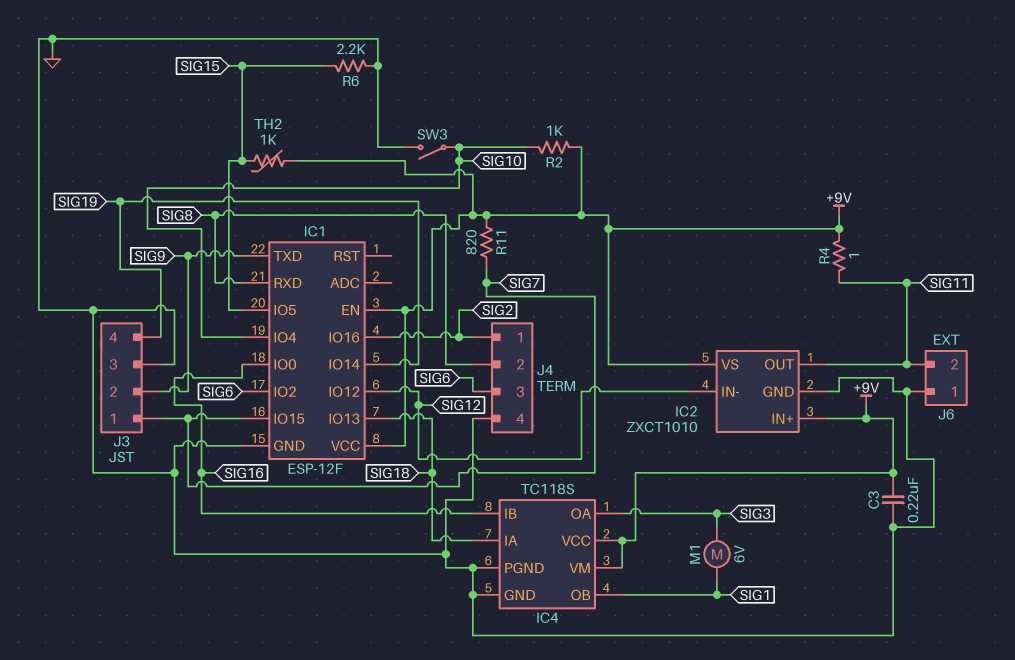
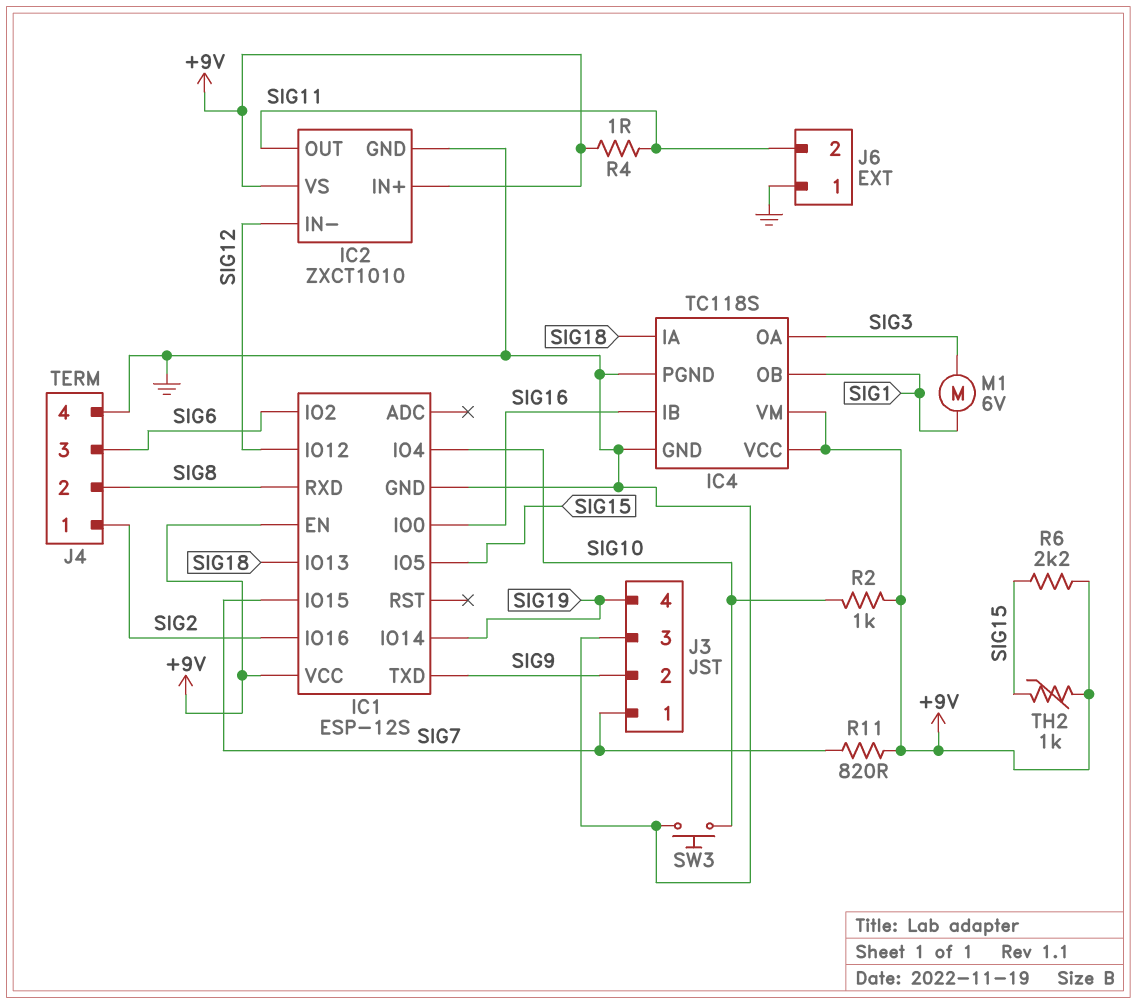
C3: 220nF (+9V, GND) -> none
IC1: ESP-12F -> ESP-12S
R6: 2.2k (GND, SIG15) -> 2.2k (+9V, SIG15)
SW3: switch (GND, SIG10) -> button (GND, SIG10)

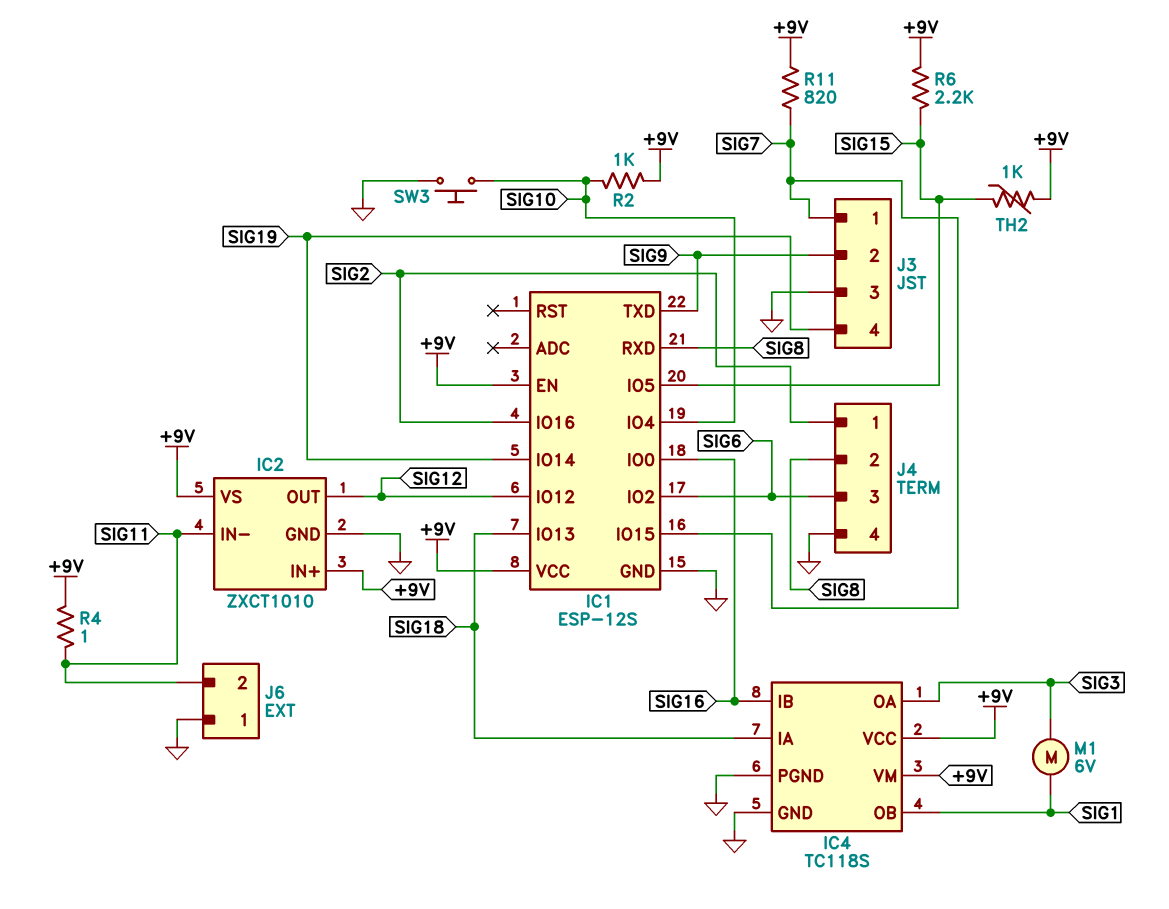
IC2 pin IN-: SIG12 -> SIG11
IC2 pin OUT: SIG11 -> SIG12

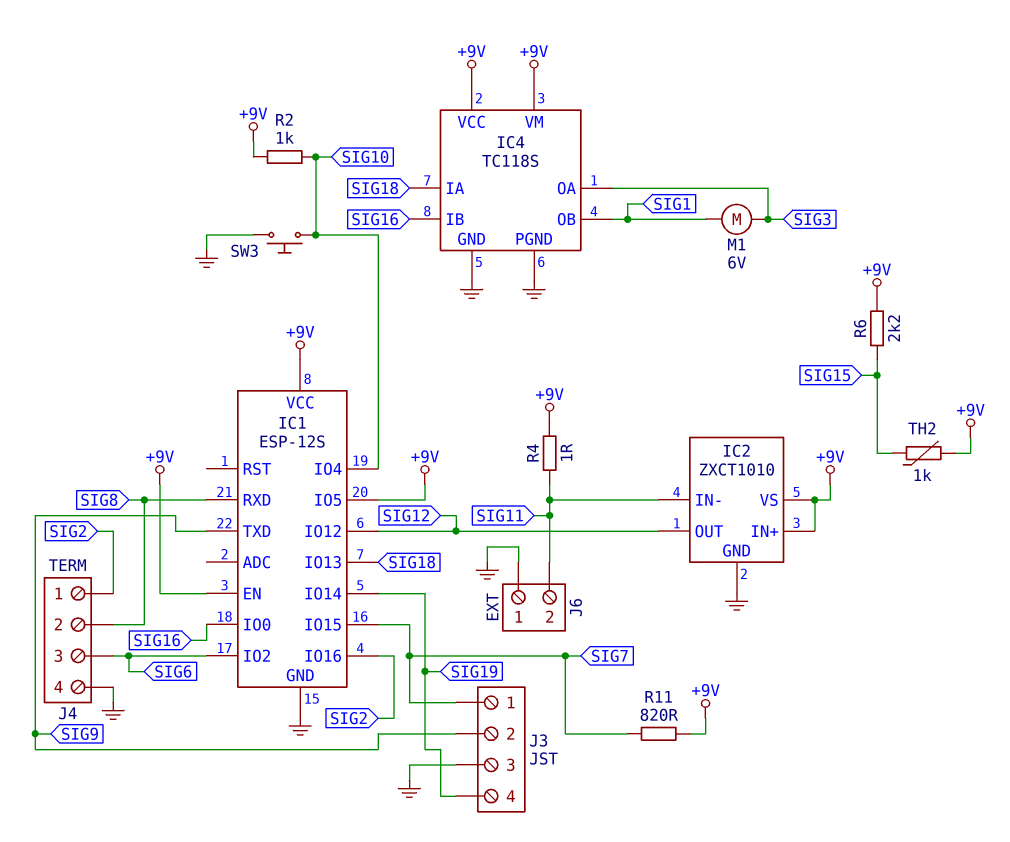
IC1 pin IO5: SIG15 -> +9V

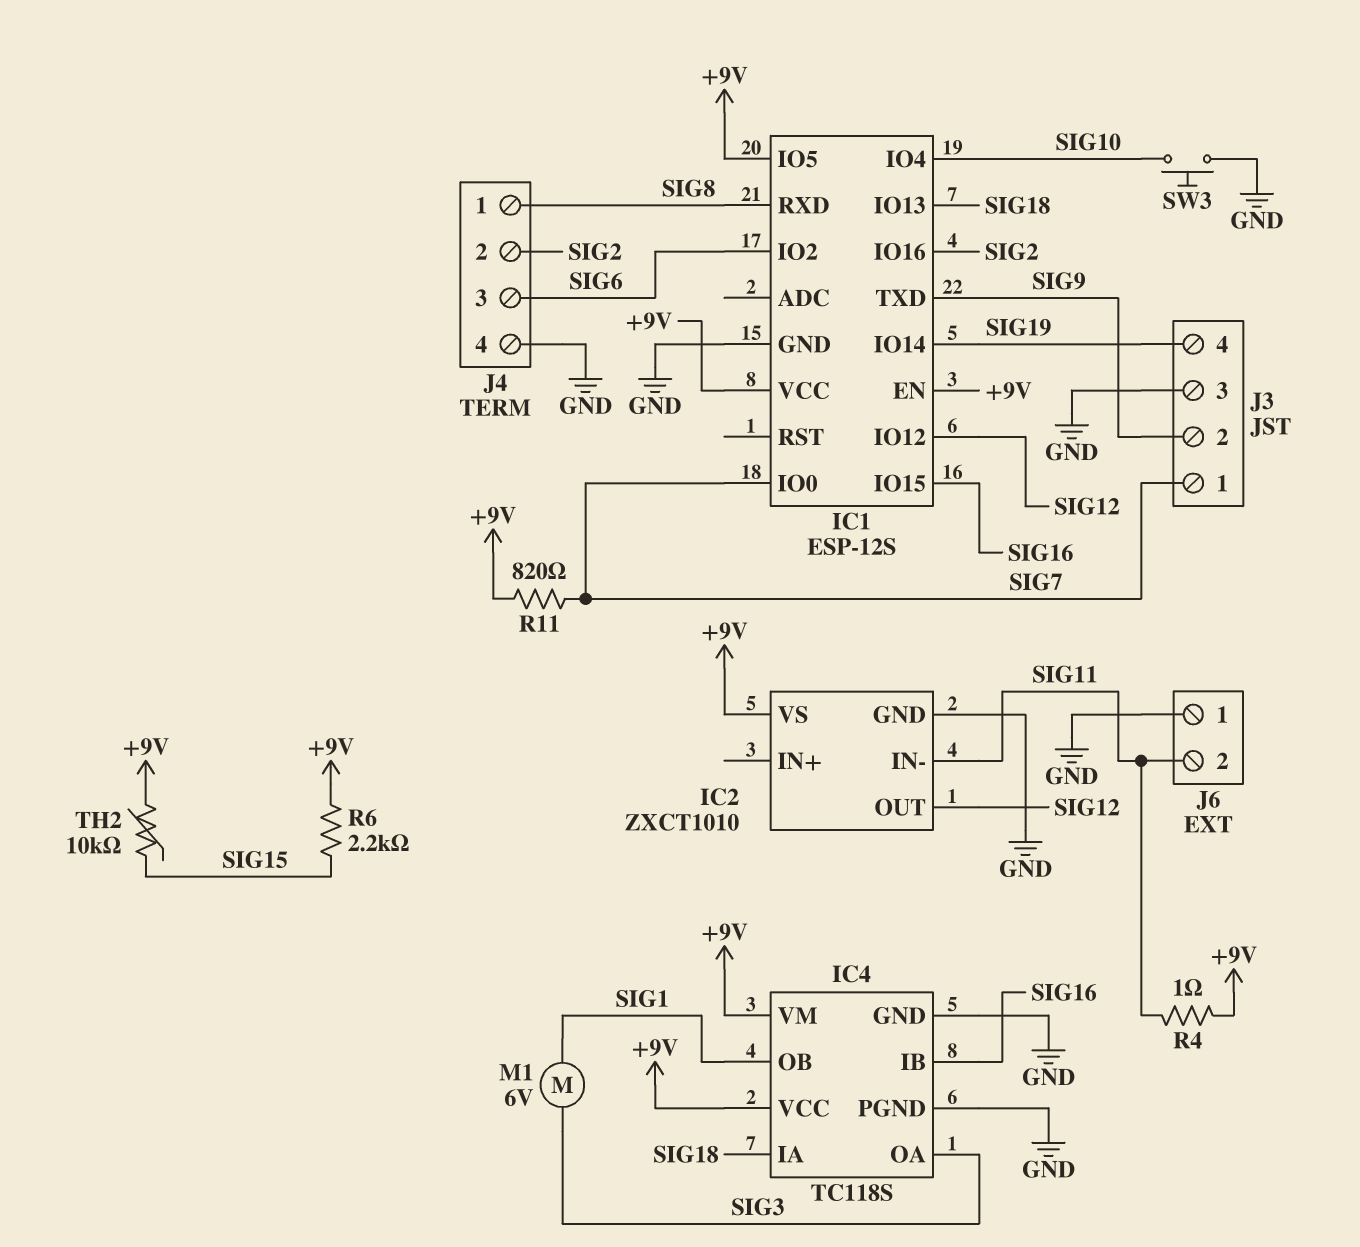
IC1 pin IO0: SIG16 -> SIG7
IC1 pin IO15: SIG7 -> SIG16
IC2 pin IN+: +9V -> none
J4 pin 1: SIG2 -> SIG8
J4 pin 2: SIG8 -> SIG2
R2: 1k (+9V, SIG10) -> none
TH2: 1k (+9V, SIG15) -> 10k (+9V, SIG15)

